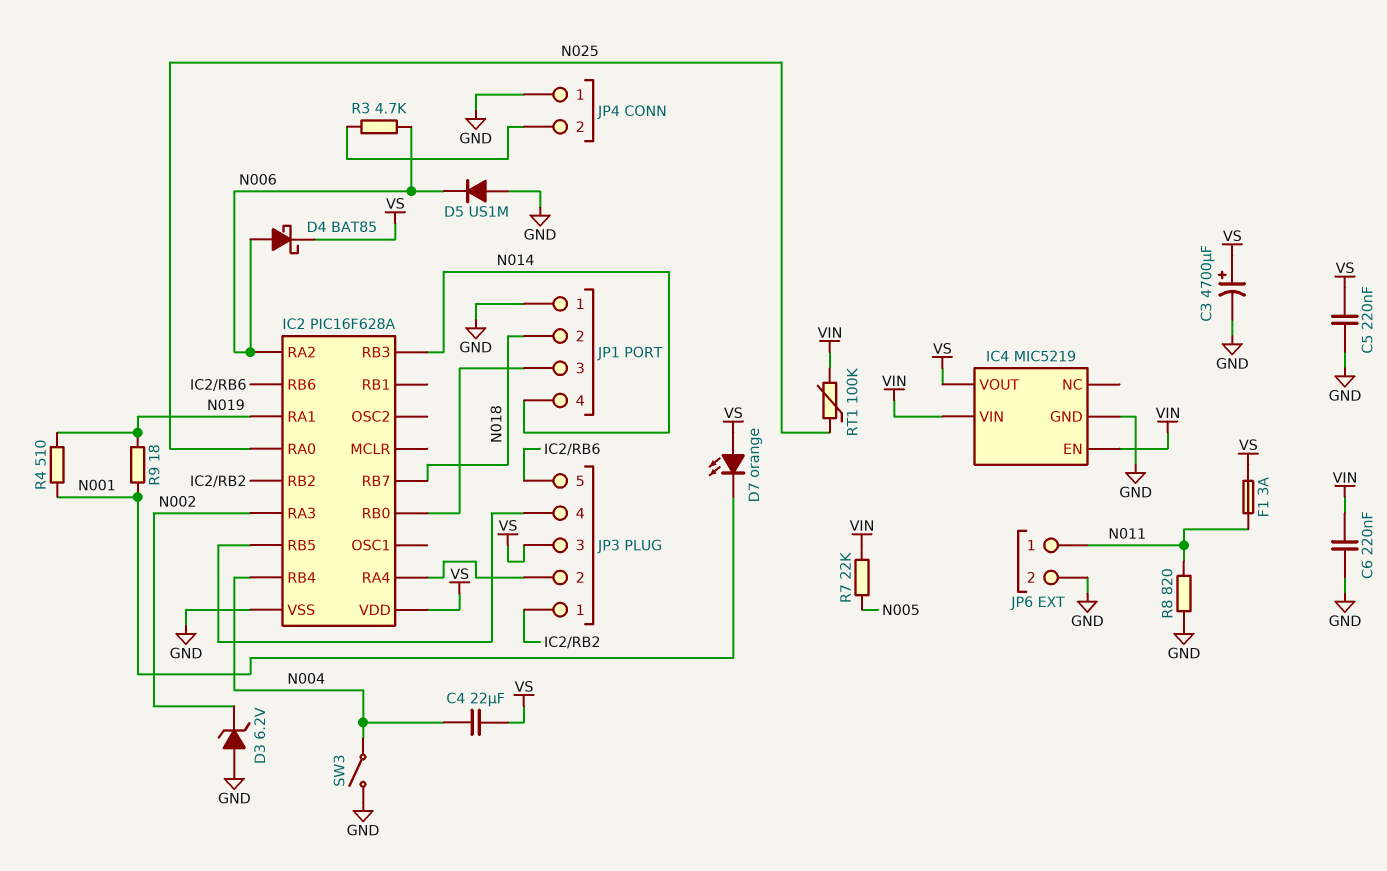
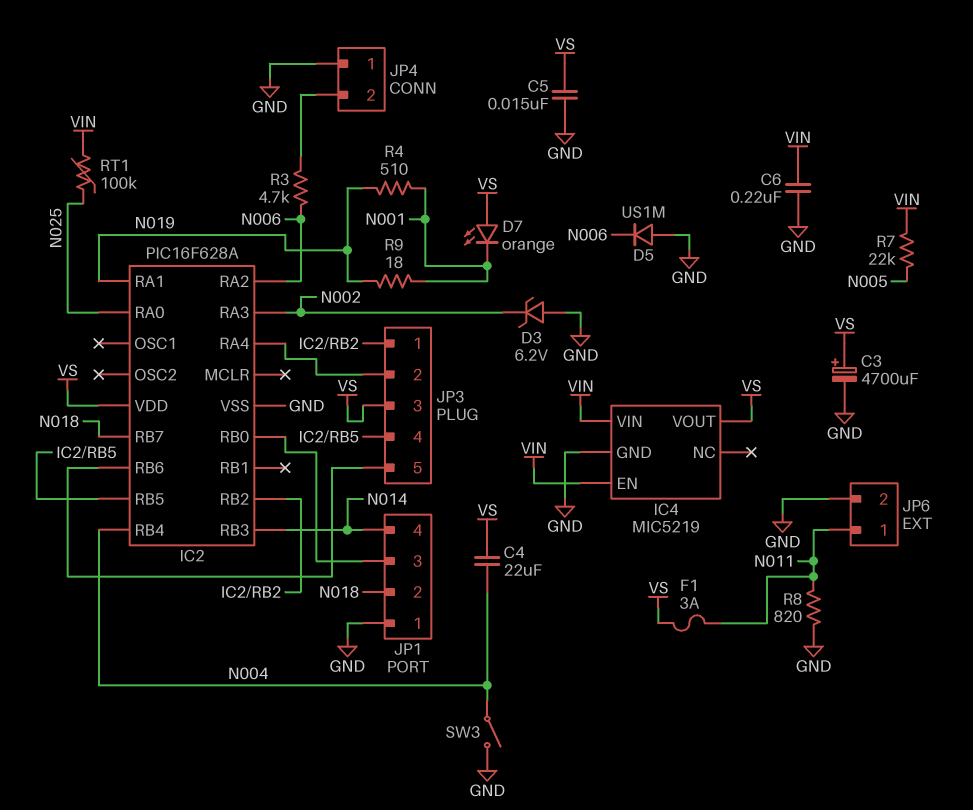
C5: 220nF (GND, VS) -> 15nF (GND, VS)
D4: schottky BAT85 (A N006, K VS) -> none

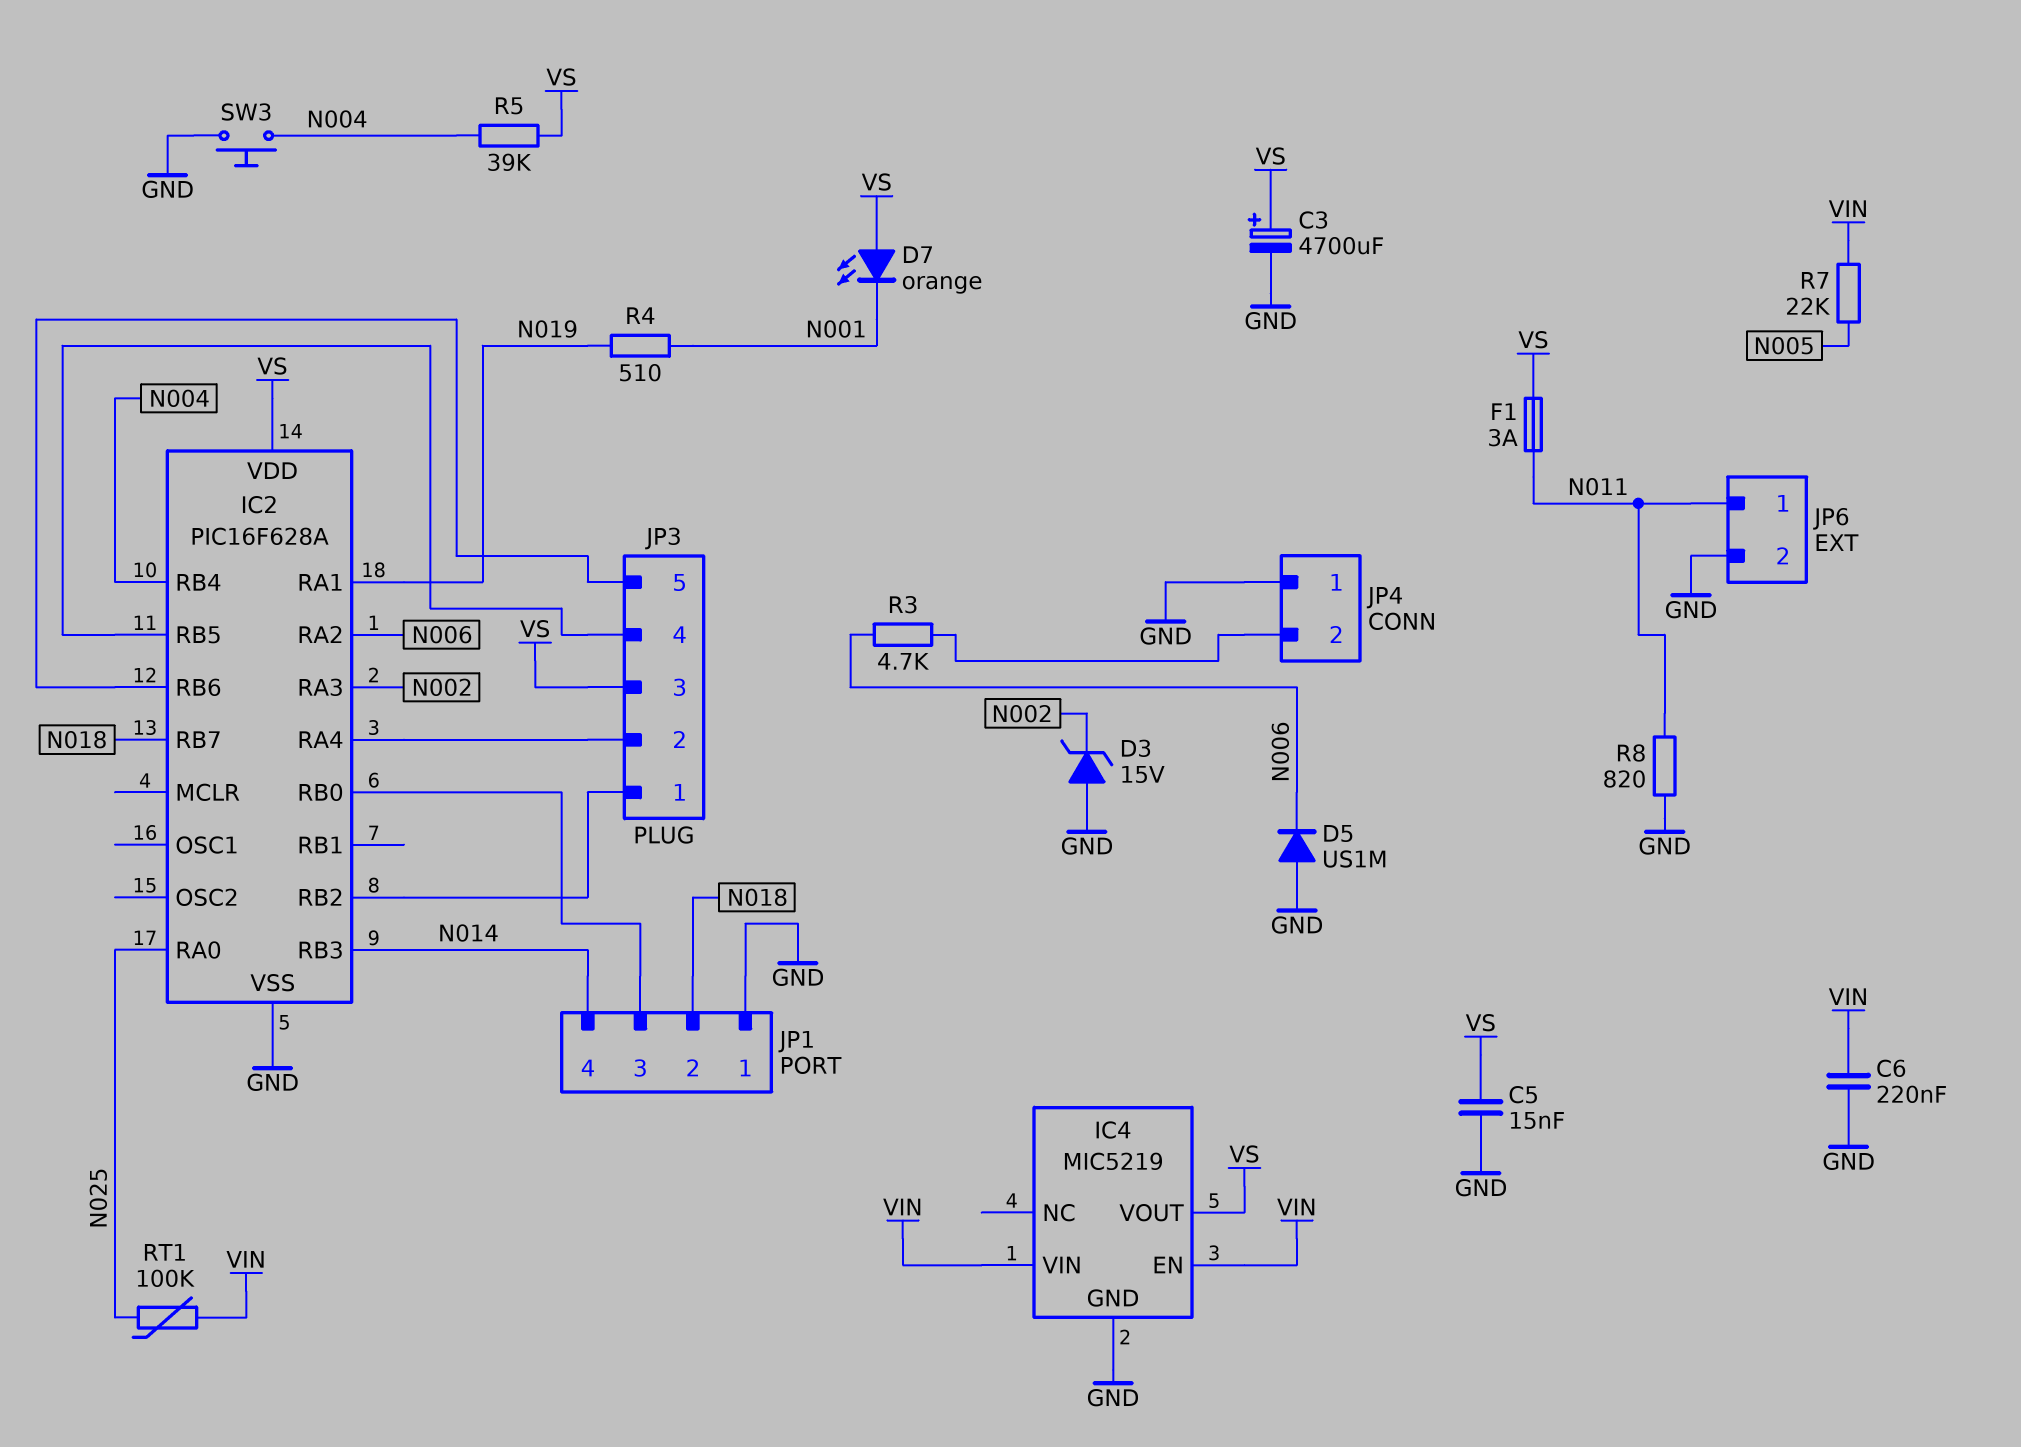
C4: 22uF (N004, VS) -> none
D3: zener 6.2V (A GND, K N002) -> zener 15V (A GND, K N002)
R5: none -> 39k (N004, VS)
R9: 18 (N001, N019) -> none
SW3: switch (GND, N004) -> button (GND, N004)

